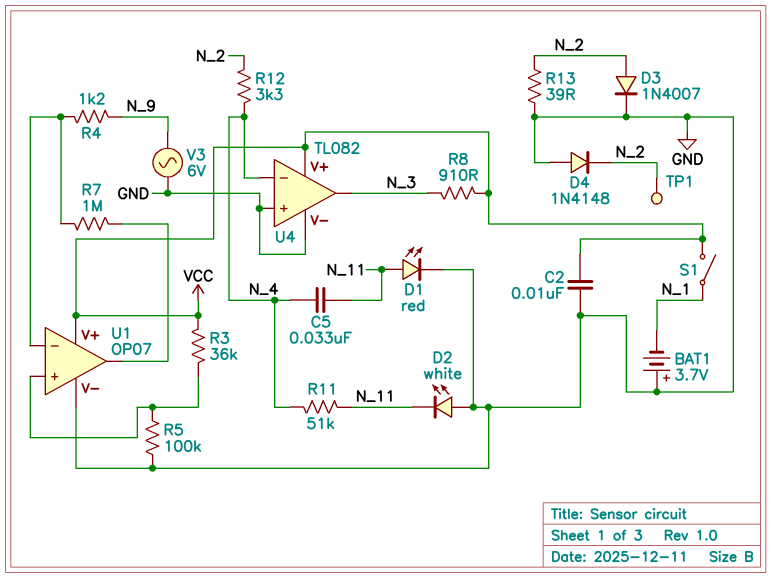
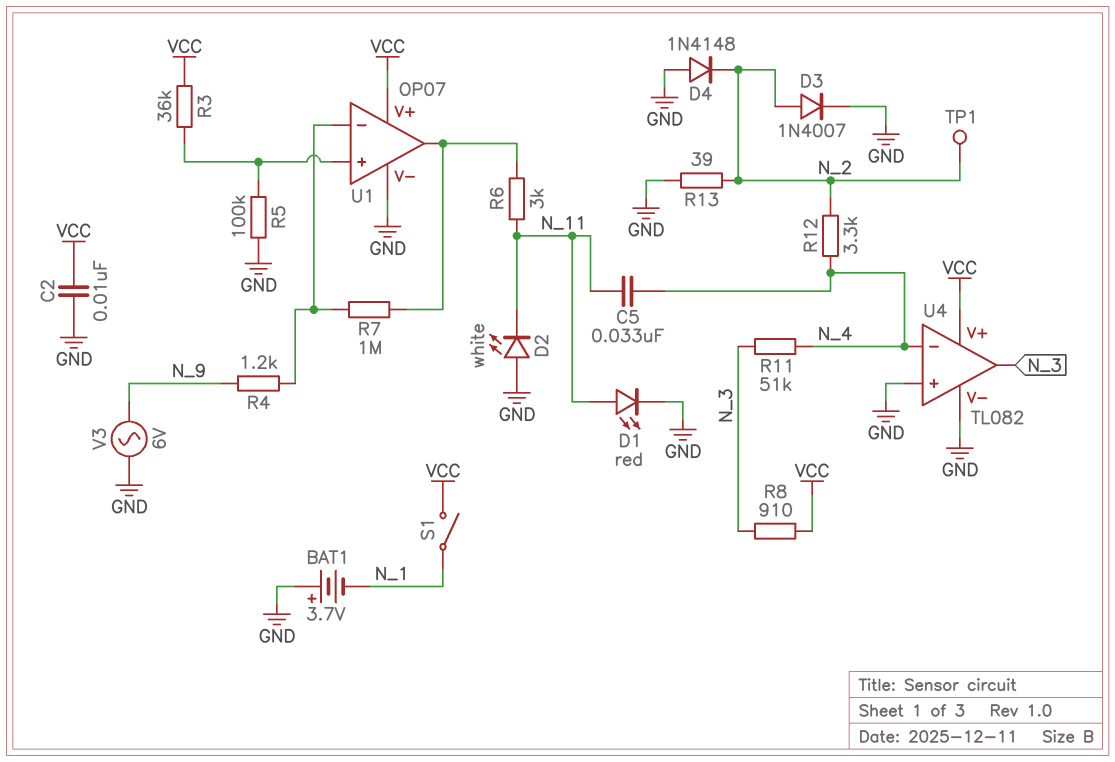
R6: none -> 3k (N_11, U1/out)
R11: 51k (N_4, N_11) -> 51k (N_3, N_4)

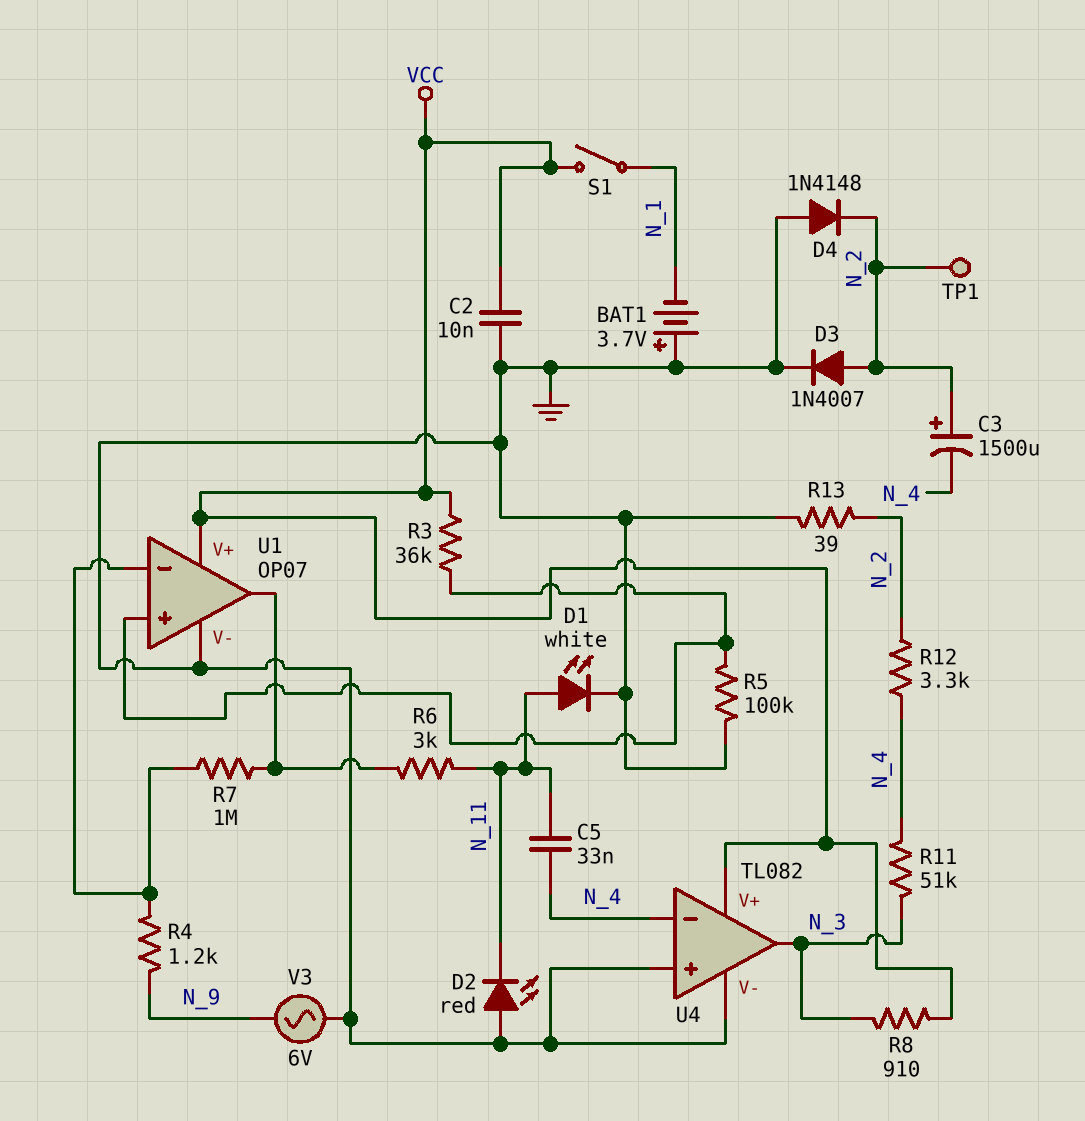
C3: none -> 1500uF (plus N_2, minus N_4)
D1: LED red (A N_11, K GND) -> LED white (A N_11, K GND)
D2: LED white (A GND, K N_11) -> LED red (A GND, K N_11)

